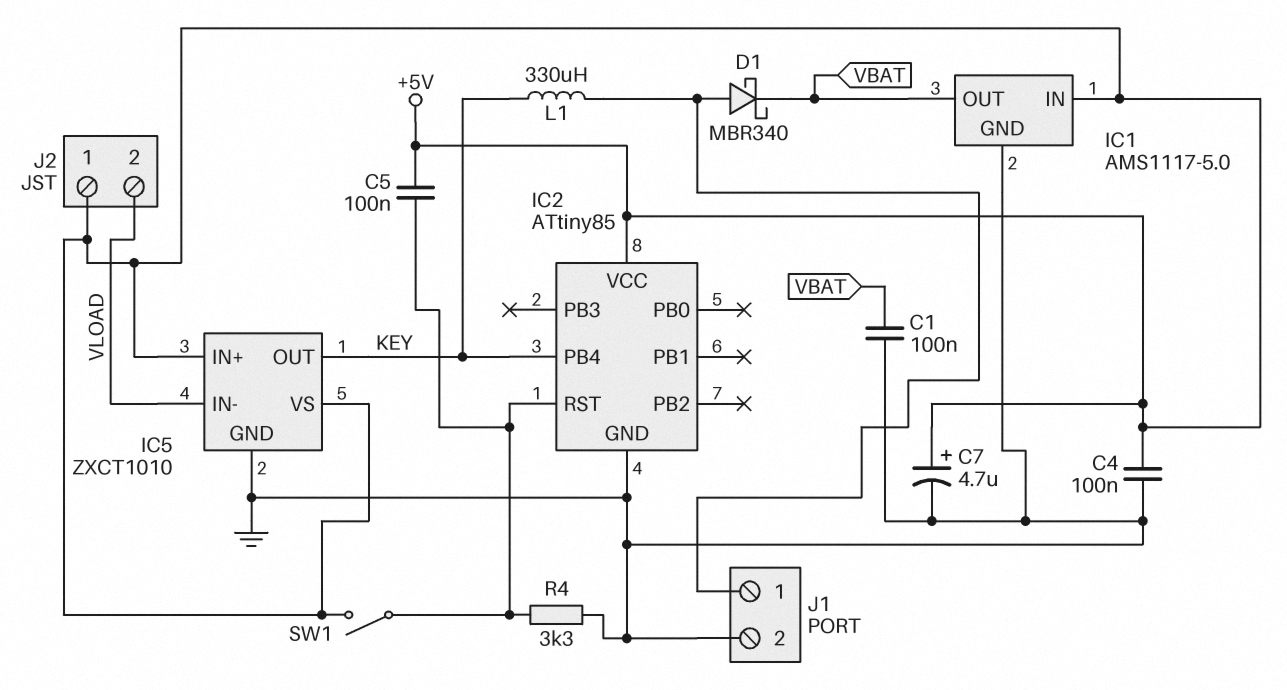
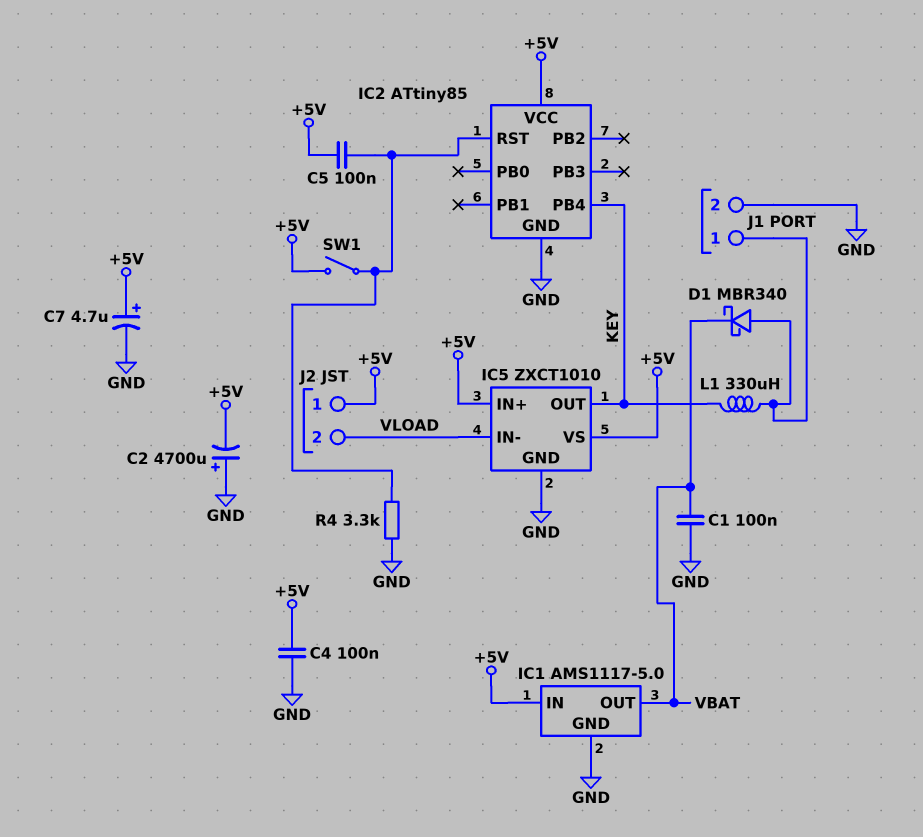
C2: none -> 4700uF (plus GND, minus +5V)

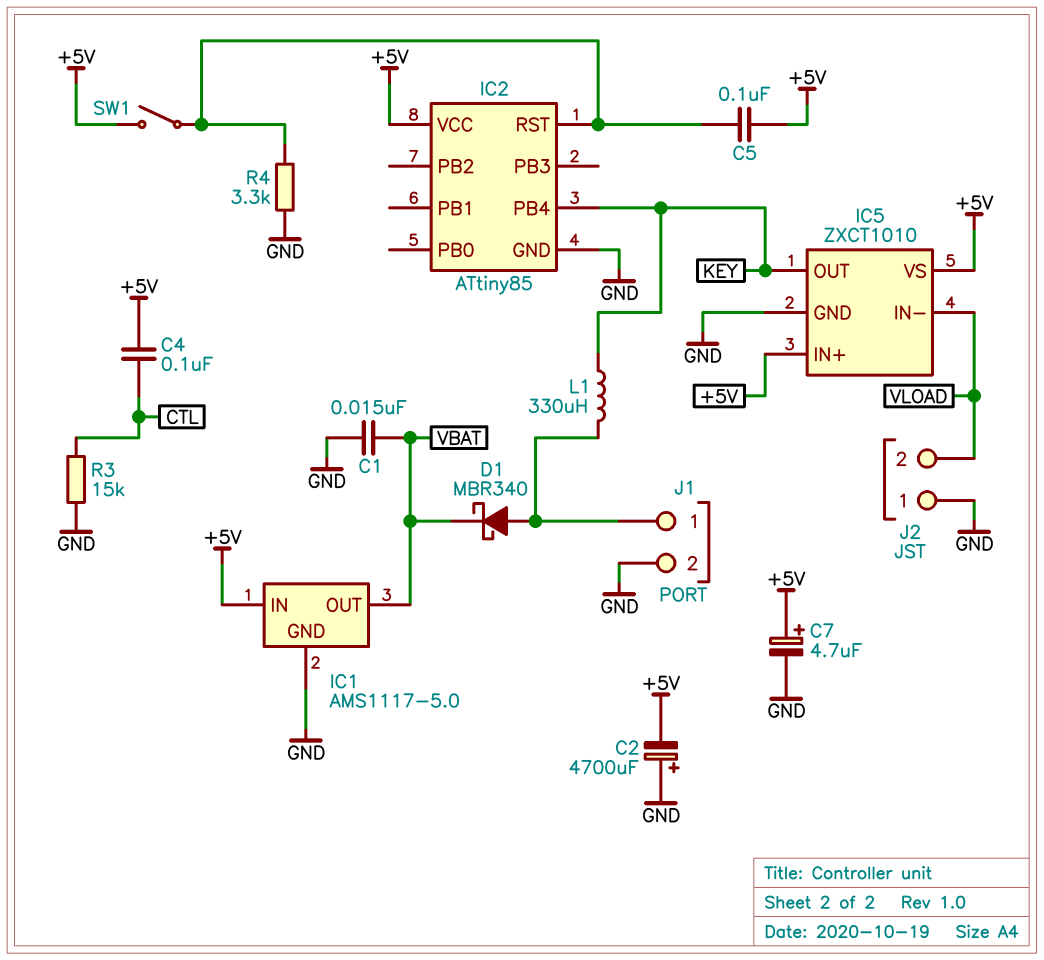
C1: 100nF (GND, VBAT) -> 15nF (GND, VBAT)
C4: 100nF (+5V, GND) -> 100nF (+5V, CTL)
J2 pin 1: +5V -> GND
R3: none -> 15k (CTL, GND)

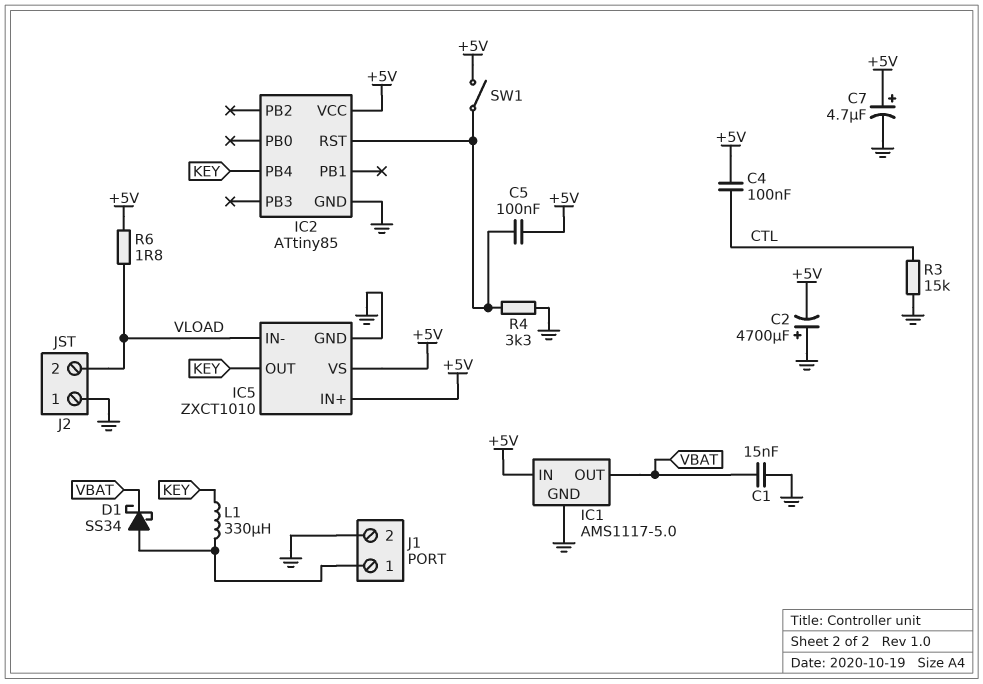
D1: schottky MBR340 (A J1/1, K VBAT) -> schottky SS34 (A J1/1, K VBAT)
R6: none -> 1.8 (+5V, VLOAD)

